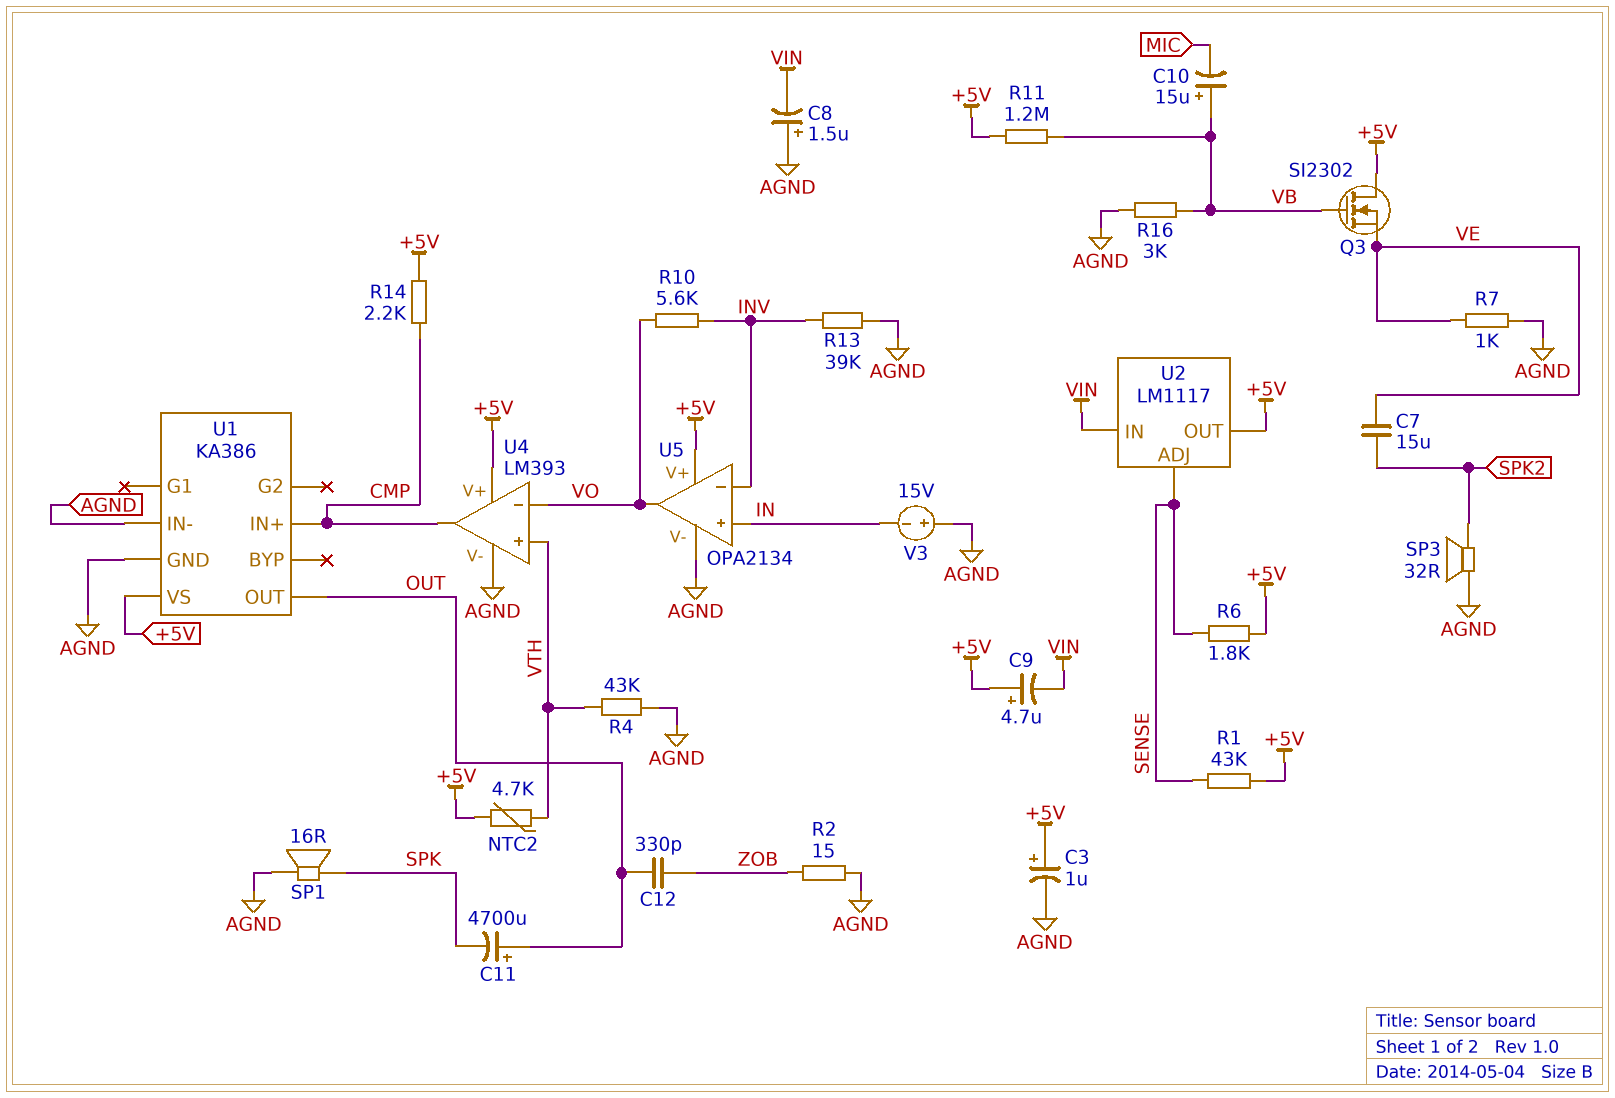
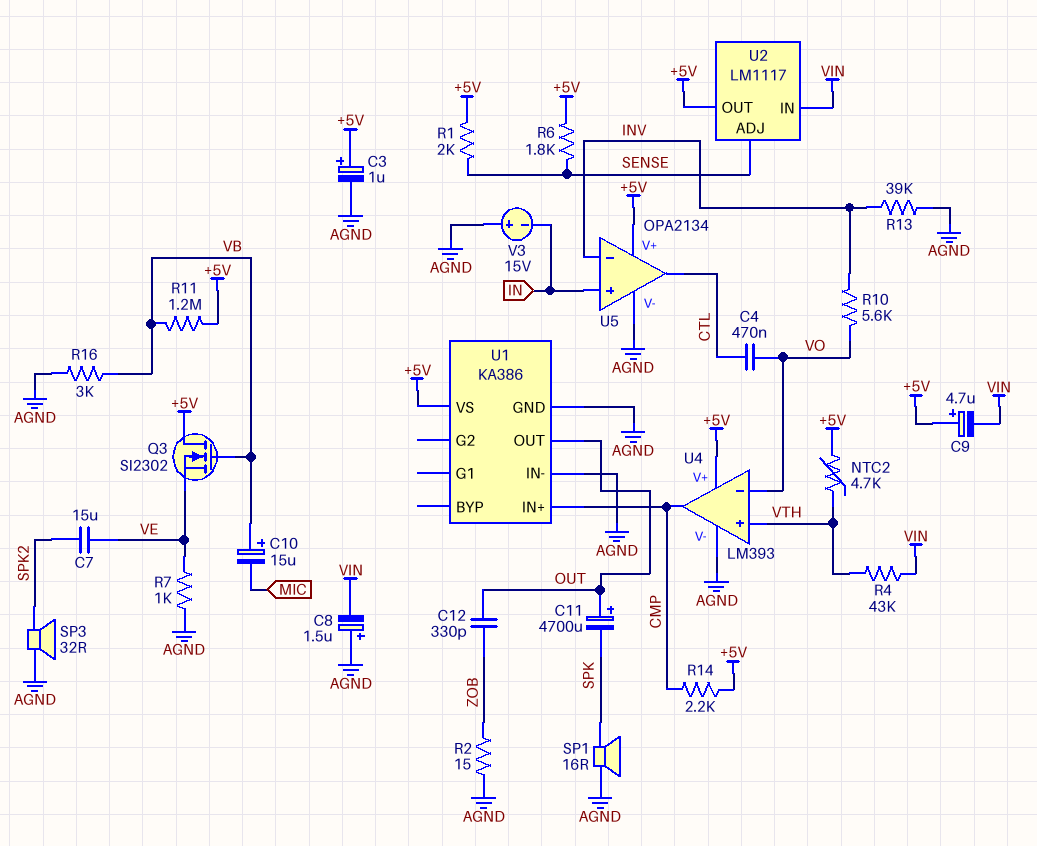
C4: none -> 470nF (CTL, VO)
R1: 43k (+5V, SENSE) -> 2k (+5V, SENSE)
R4: 43k (AGND, VTH) -> 43k (VIN, VTH)
U5 pin out: VO -> CTL

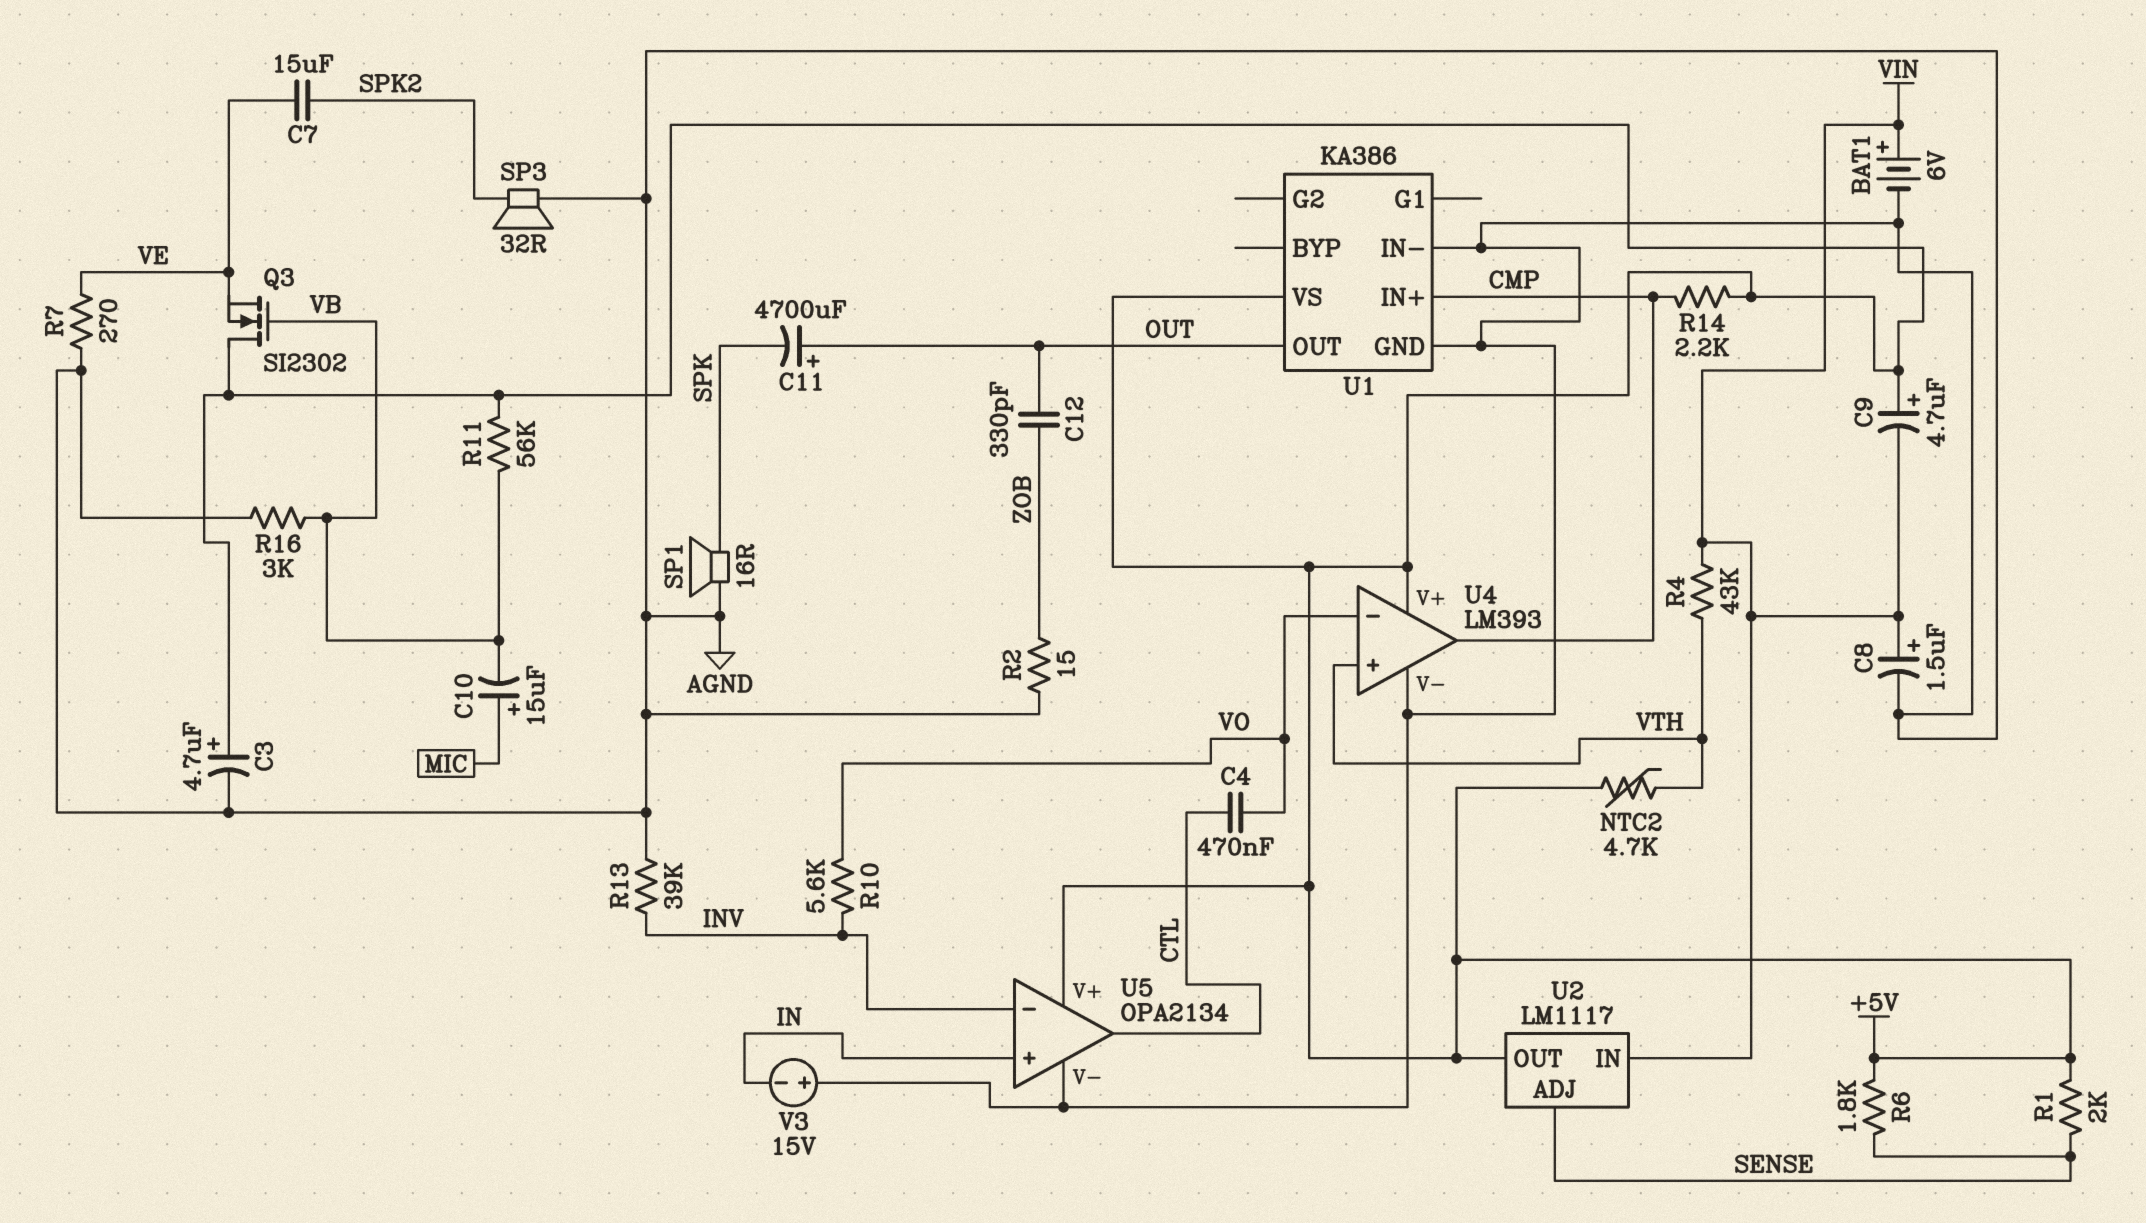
BAT1: none -> 6V (plus VIN, minus AGND)
C3: 1uF (plus +5V, minus AGND) -> 4.7uF (plus +5V, minus AGND)
C8: 1.5uF (plus AGND, minus VIN) -> 1.5uF (plus VIN, minus AGND)
C10: 15uF (plus VB, minus MIC) -> 15uF (plus MIC, minus VB)
R7: 1k (AGND, VE) -> 270 (AGND, VE)
R11: 1.2M (+5V, VB) -> 56k (+5V, VB)

